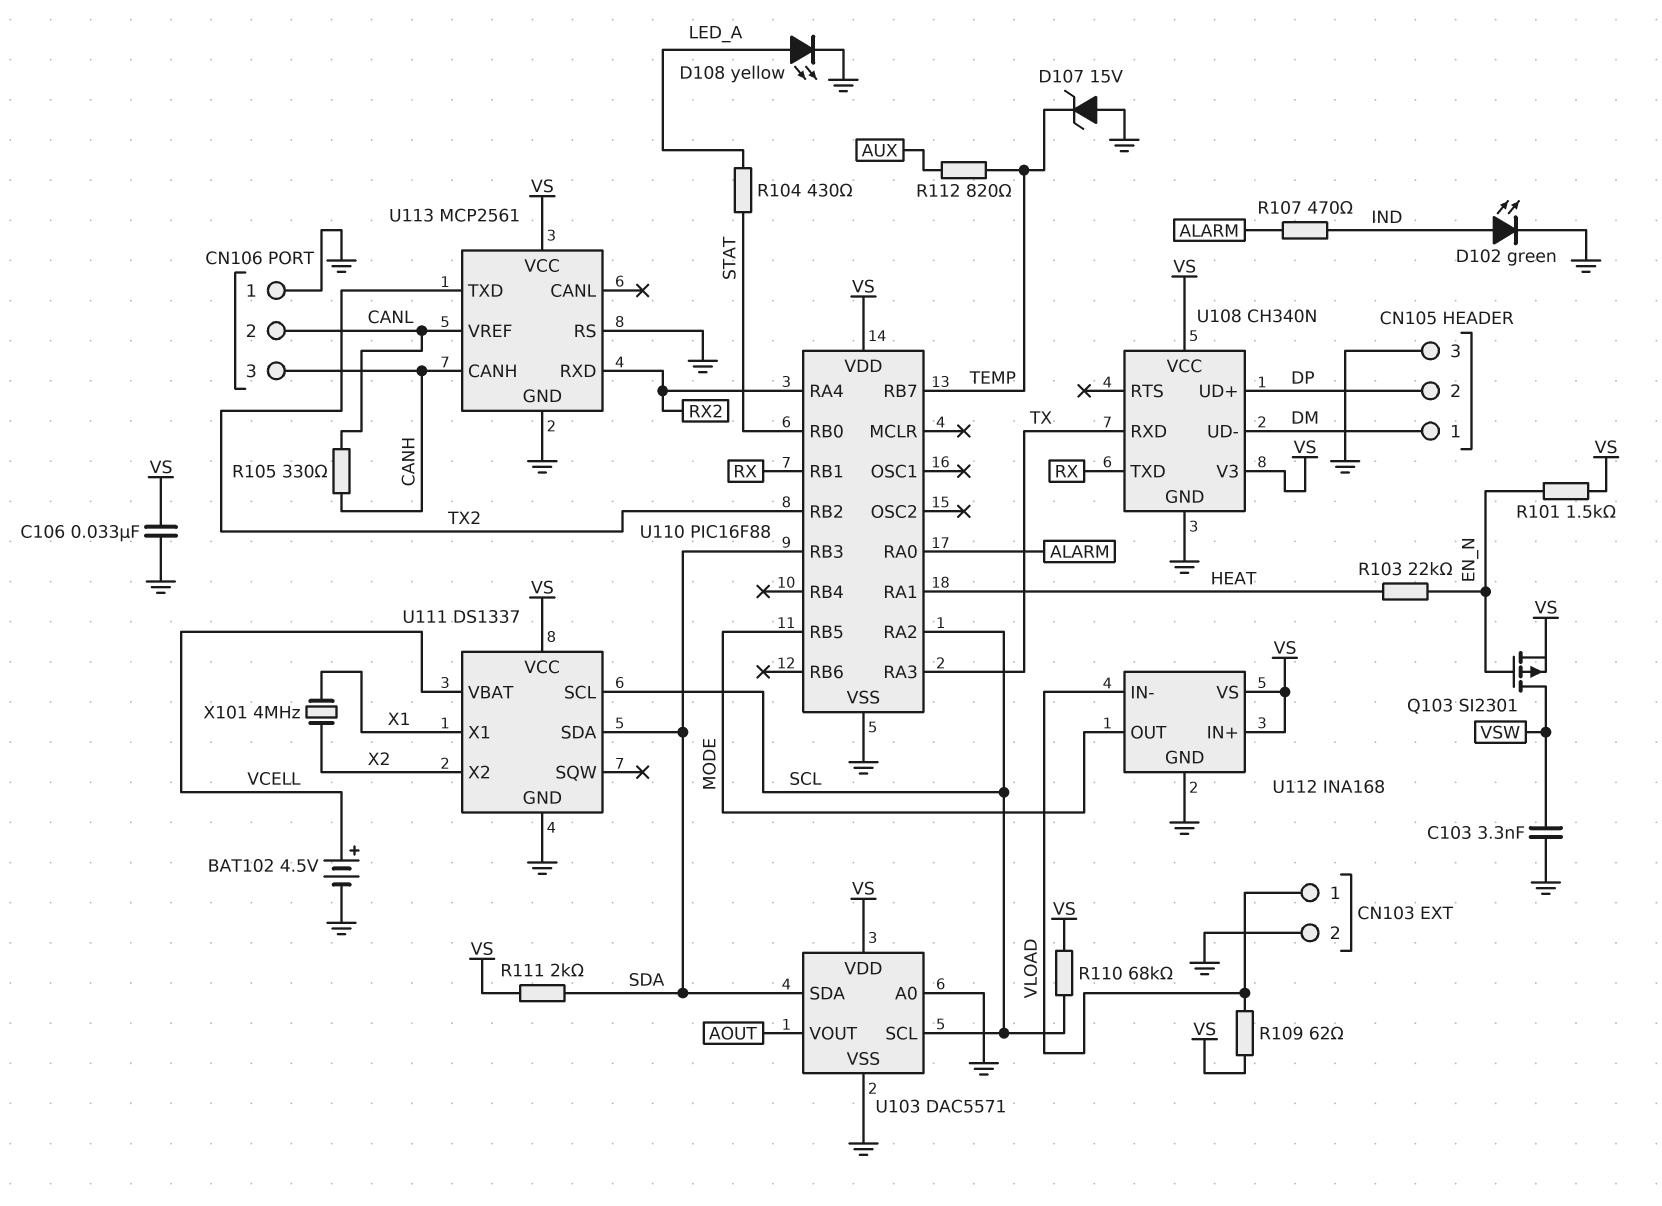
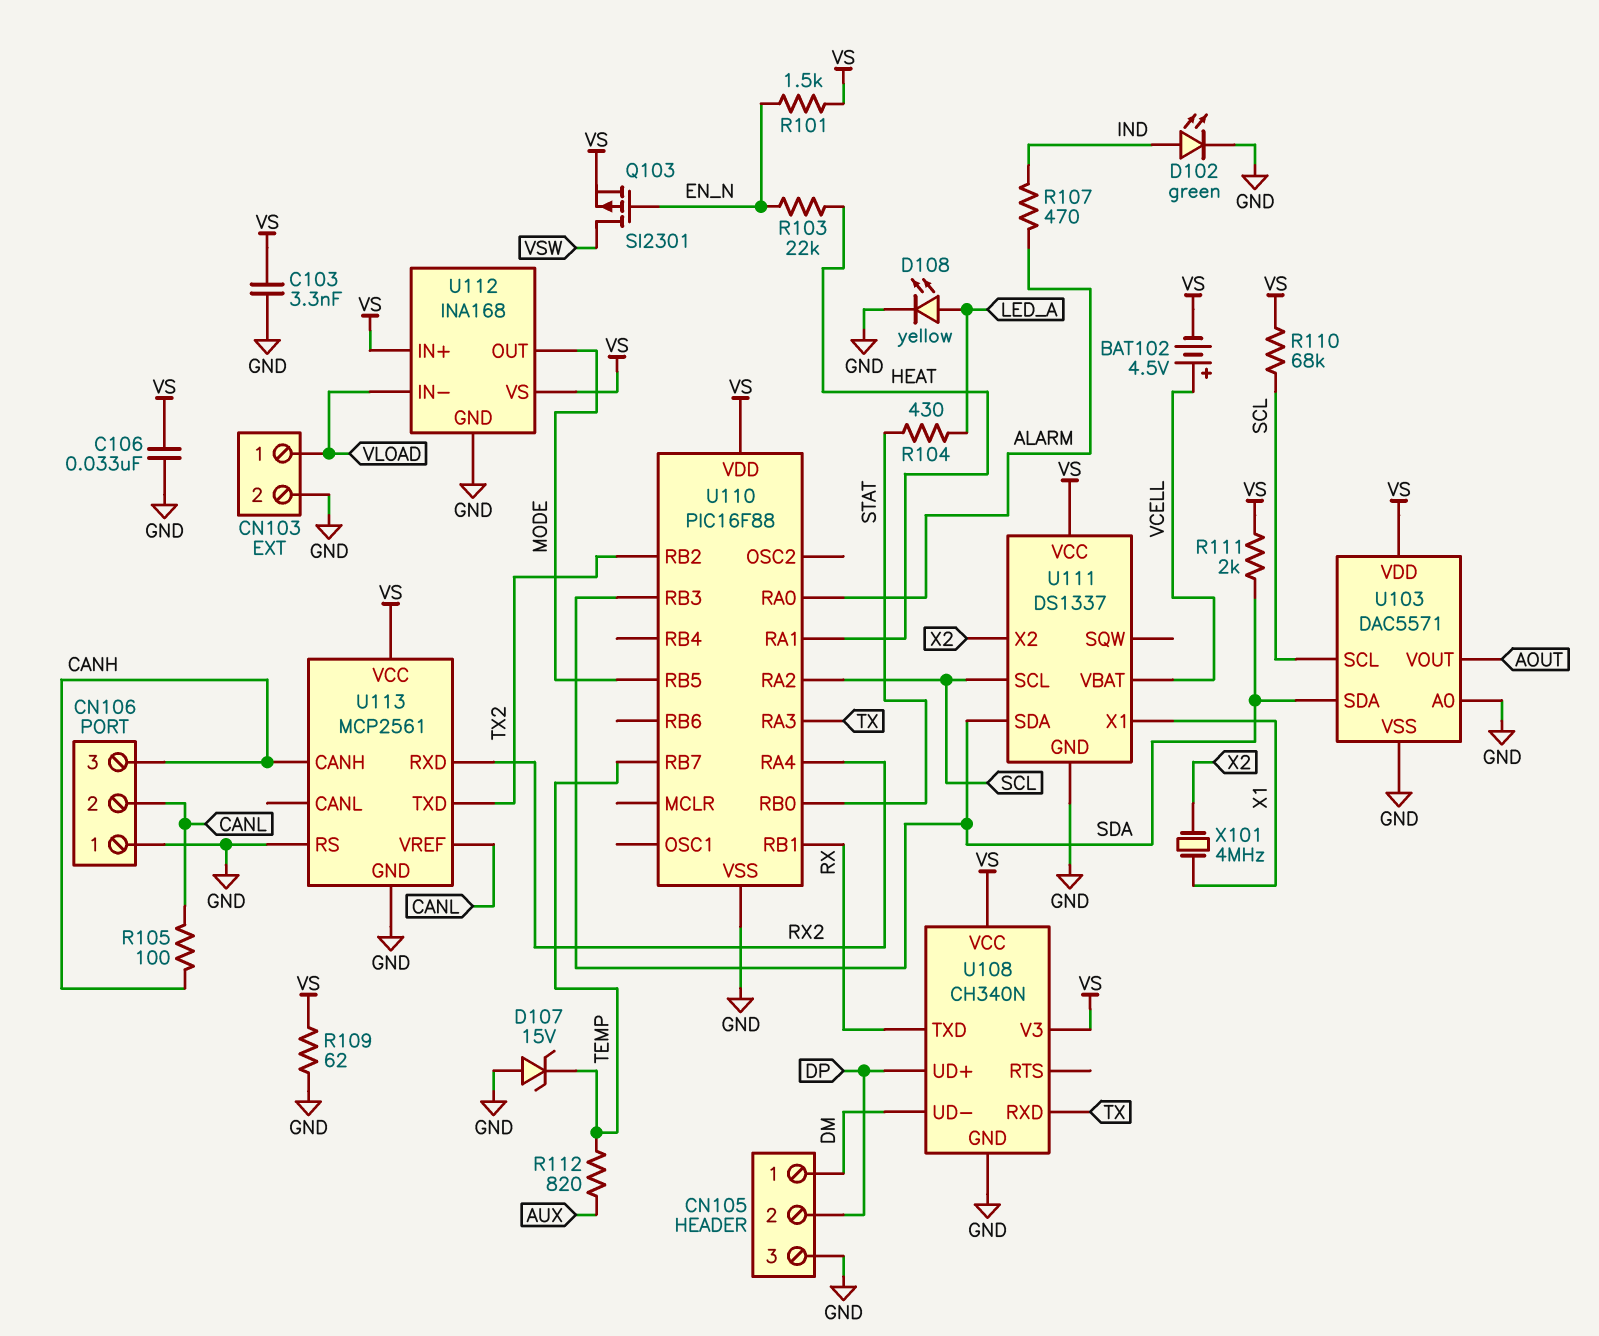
BAT102: 4.5V (plus VCELL, minus GND) -> 4.5V (plus VCELL, minus VS)
C103: 3.3nF (GND, VSW) -> 3.3nF (GND, VS)
R105: 330 (CANH, CANL) -> 100 (CANH, CANL)
R109: 62 (VLOAD, VS) -> 62 (GND, VS)

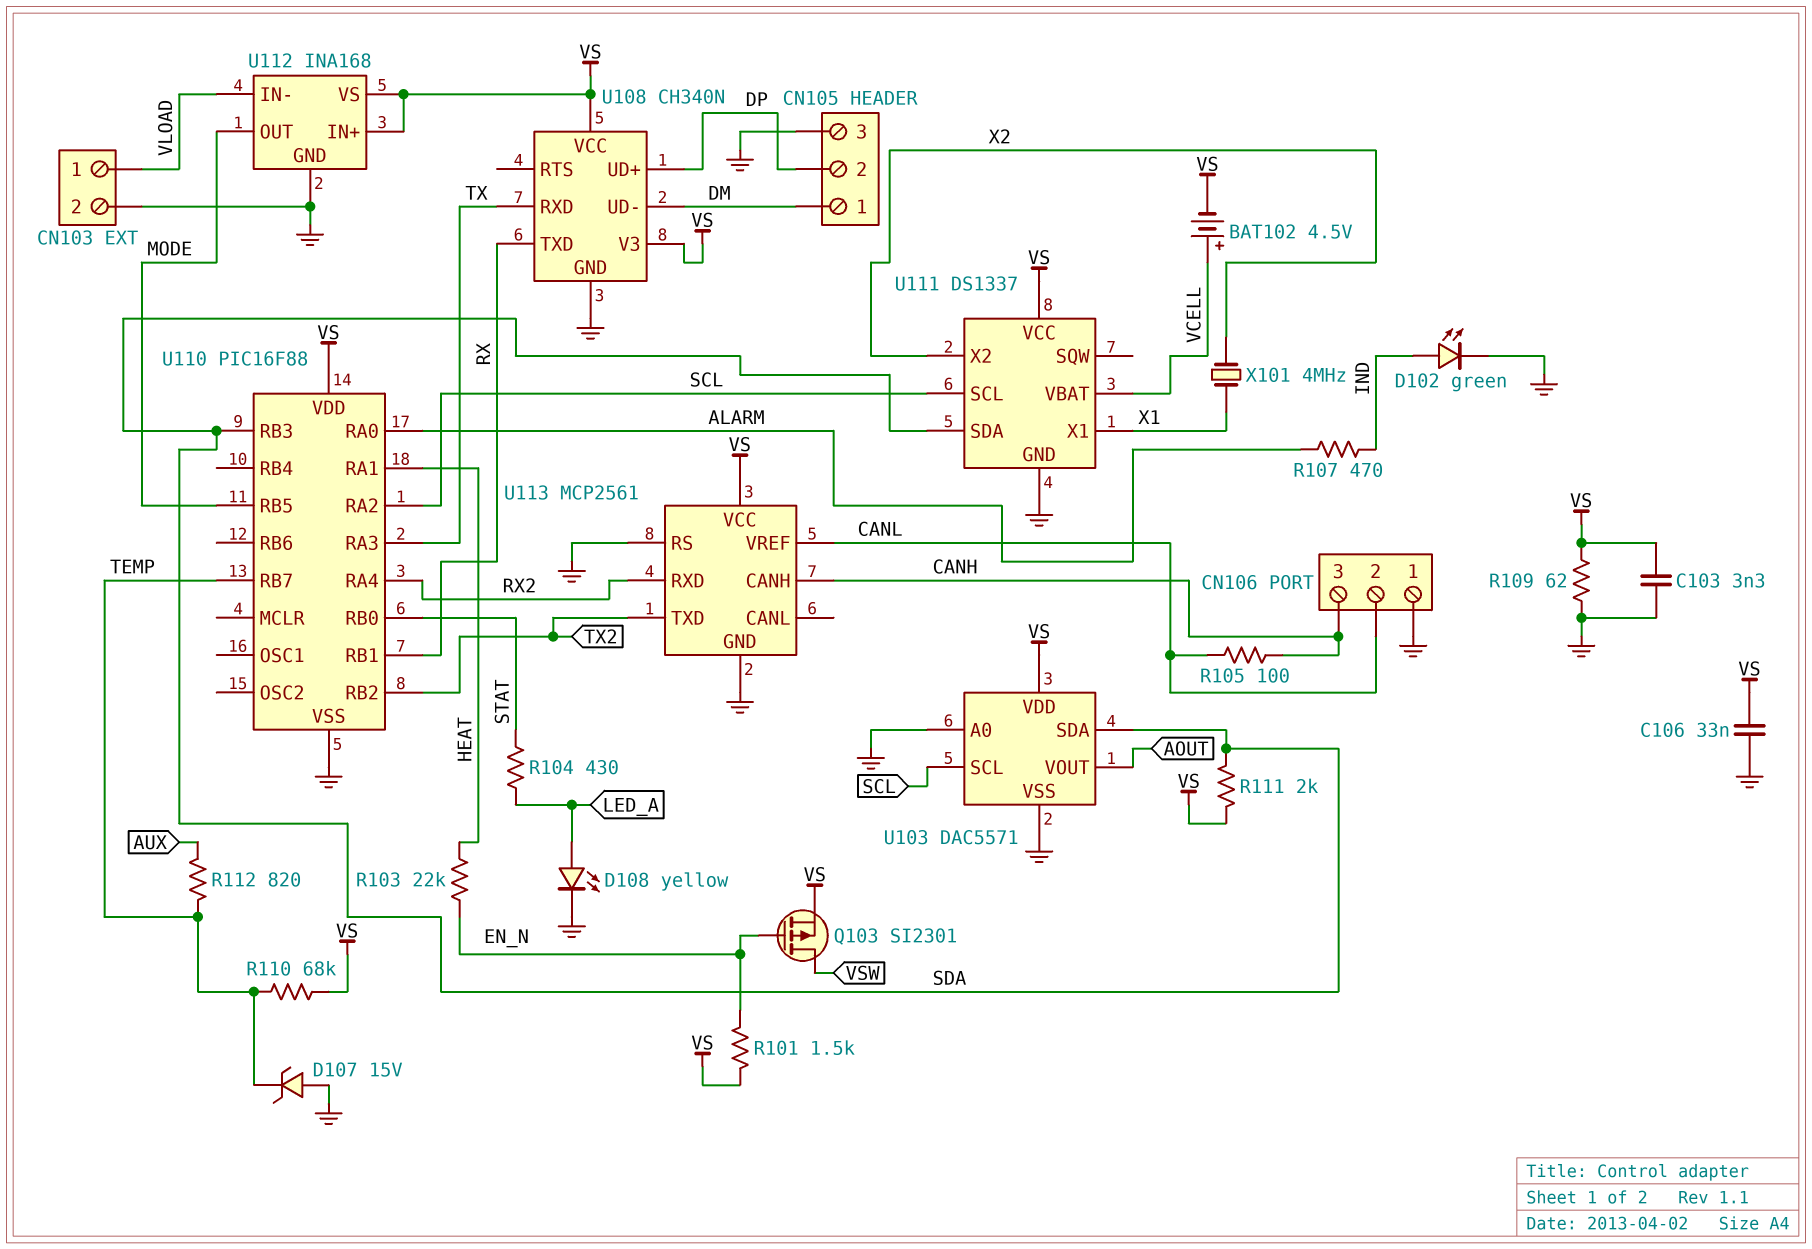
R110: 68k (SCL, VS) -> 68k (TEMP, VS)

